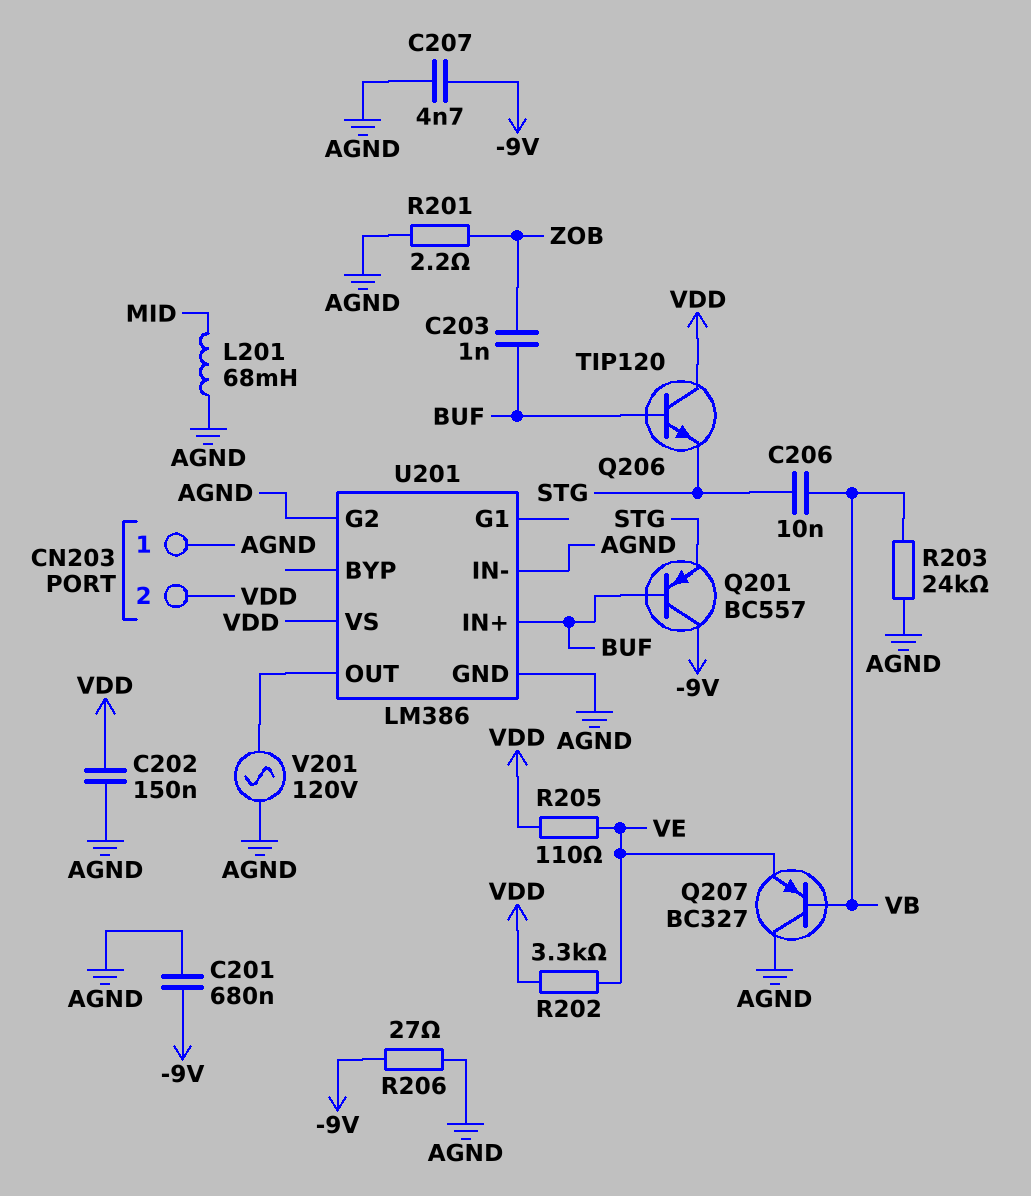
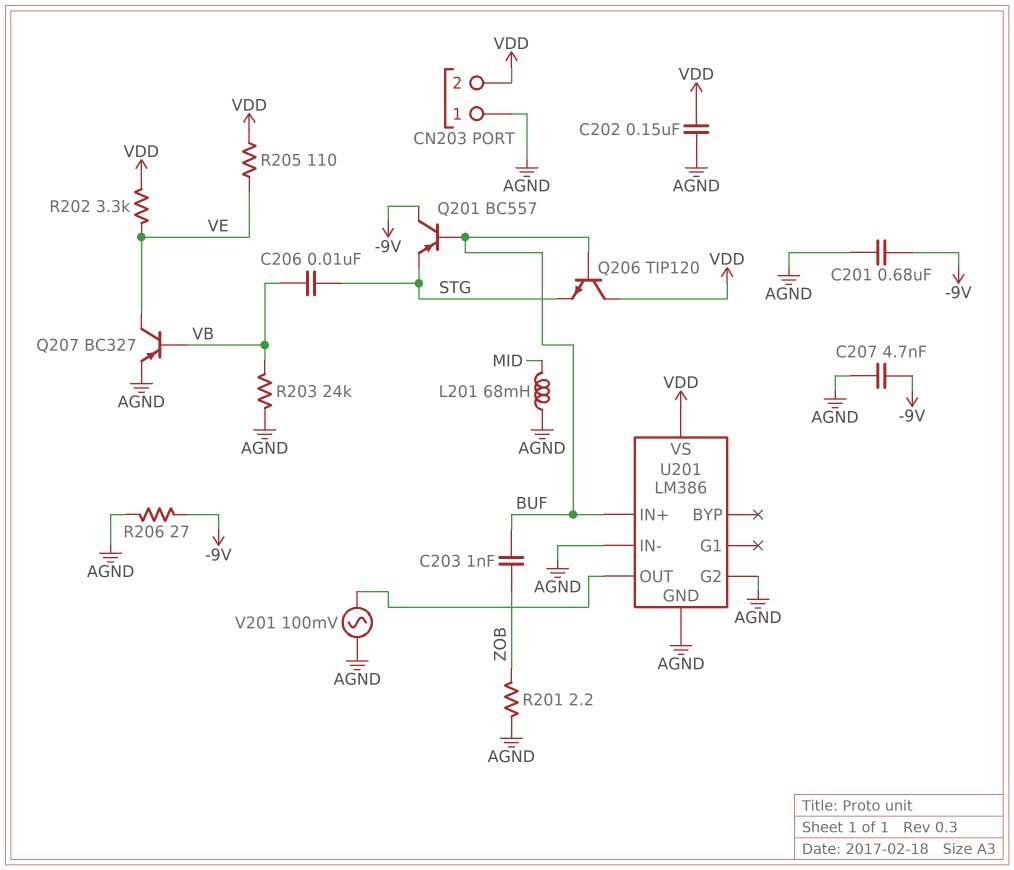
Q207: PNP BC327 (B VB, C AGND, E VE) -> PNP BC327 (B VB, C VE, E AGND)
V201: AC 120V (AGND, U201/OUT) -> AC 100mV (AGND, U201/OUT)

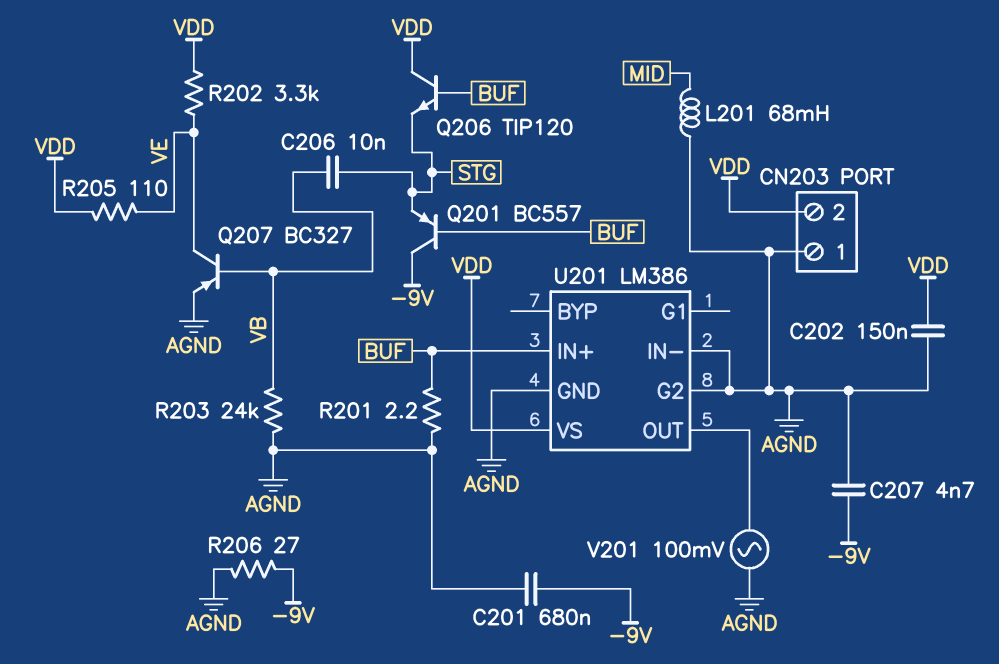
C203: 1nF (BUF, ZOB) -> none
R201: 2.2 (AGND, ZOB) -> 2.2 (AGND, BUF)

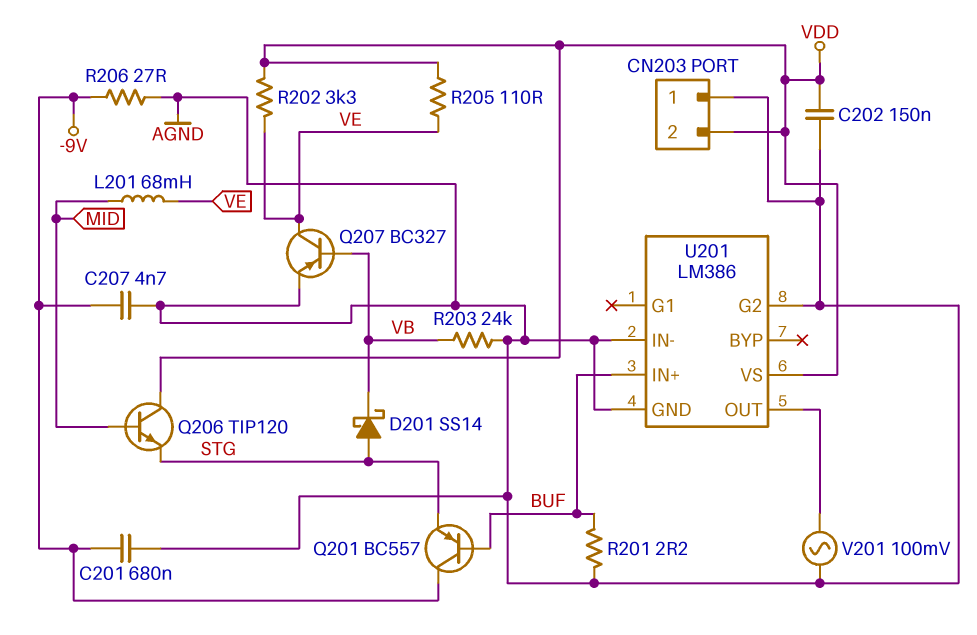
C206: 10nF (STG, VB) -> none
D201: none -> schottky SS14 (A STG, K VB)
L201: 68mH (AGND, MID) -> 68mH (MID, VE)
Q206: NPN TIP120 (B BUF, C VDD, E STG) -> NPN TIP120 (B MID, C VDD, E STG)

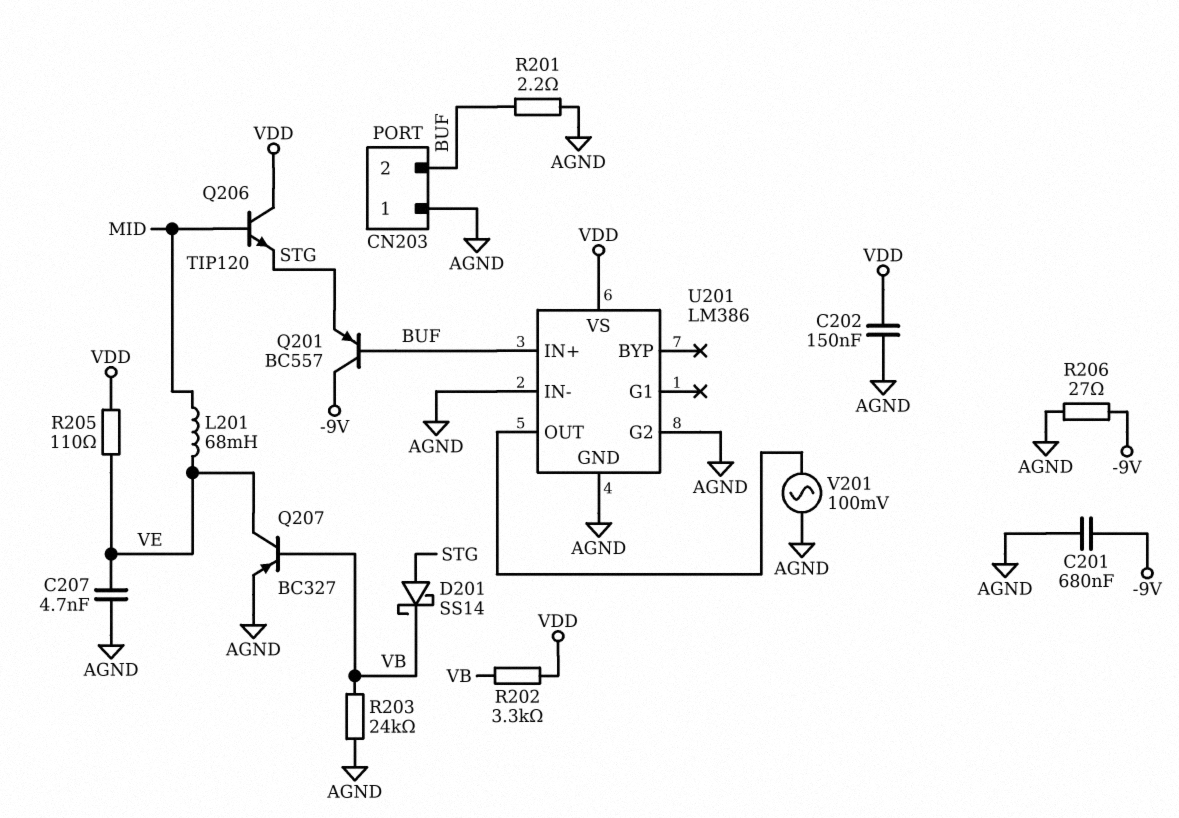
C207: 4.7nF (-9V, AGND) -> 4.7nF (AGND, VE)
CN203 pin 2: VDD -> BUF
R202: 3.3k (VDD, VE) -> 3.3k (VB, VDD)

